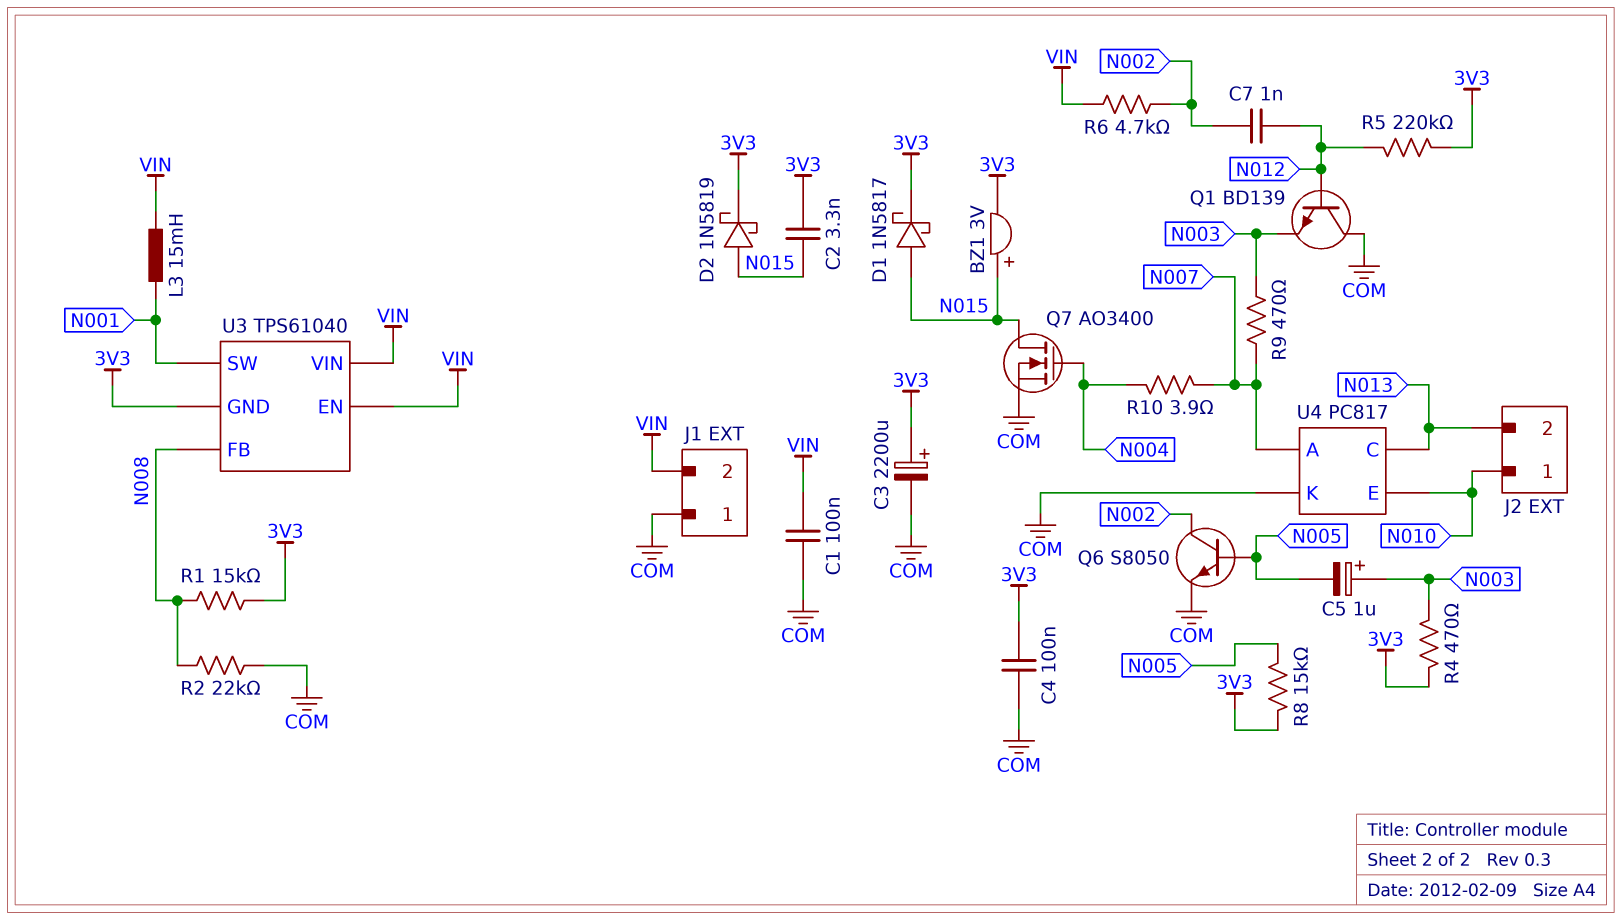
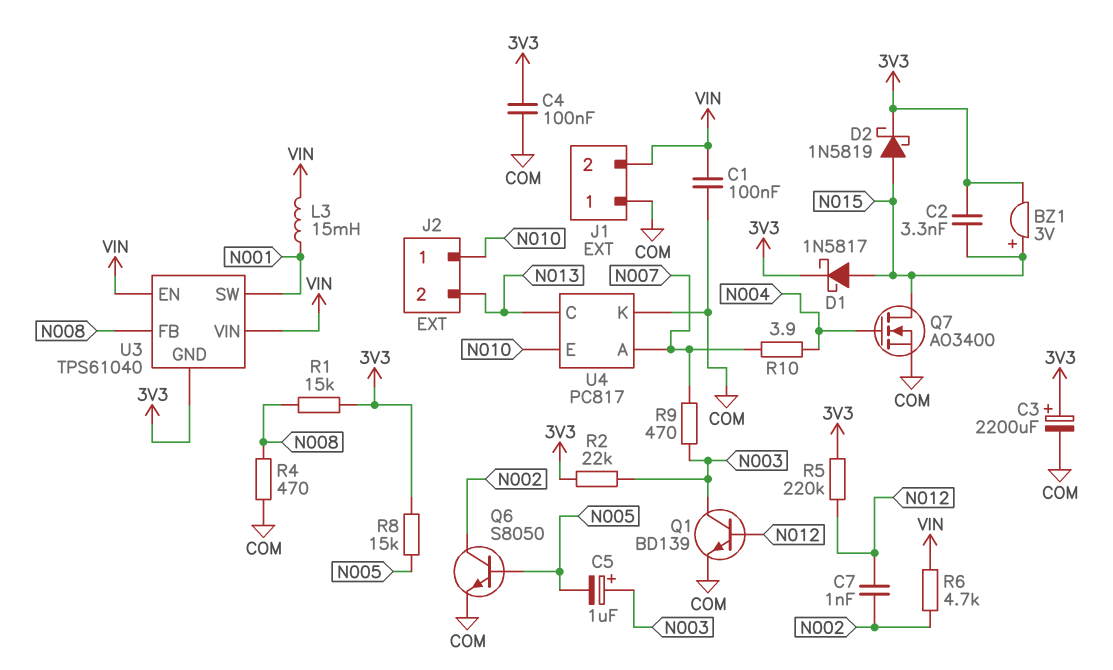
Q1: NPN BD139 (B N012, C COM, E N003) -> NPN BD139 (B N012, C N003, E COM)
R2: 22k (COM, N008) -> 22k (3V3, N003)
R4: 470 (3V3, N003) -> 470 (COM, N008)

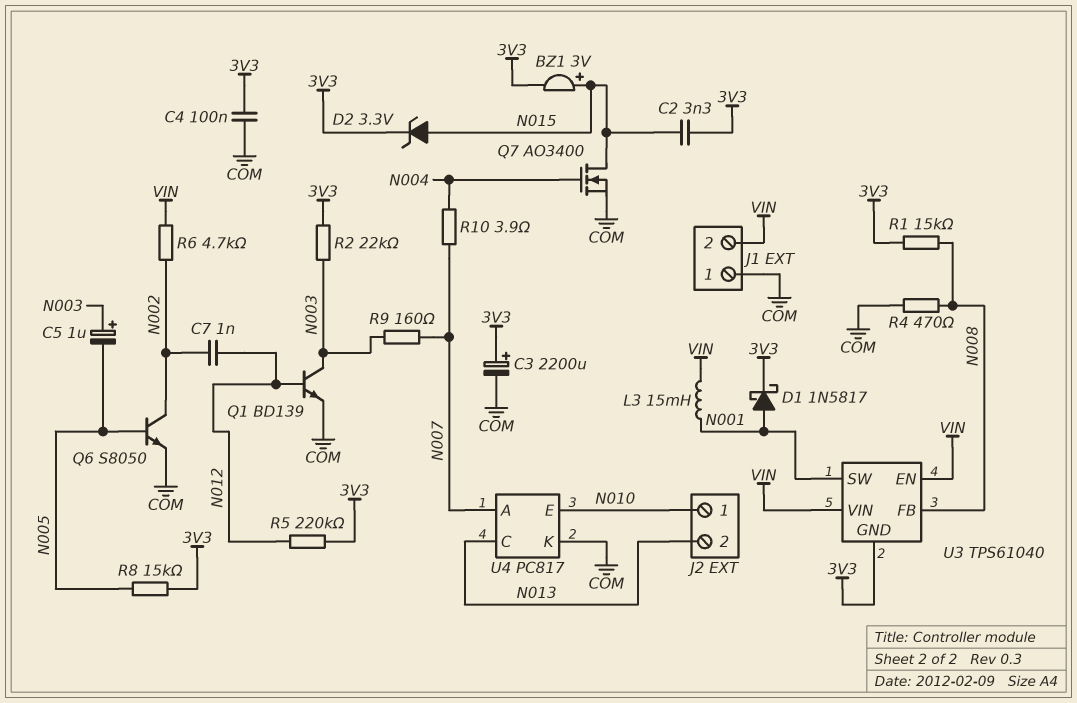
C1: 100nF (COM, VIN) -> none
D1: schottky 1N5817 (A N015, K 3V3) -> schottky 1N5817 (A N001, K 3V3)
D2: schottky 1N5819 (A N015, K 3V3) -> zener 3.3V (A N015, K 3V3)
R9: 470 (N003, N007) -> 160 (N003, N007)

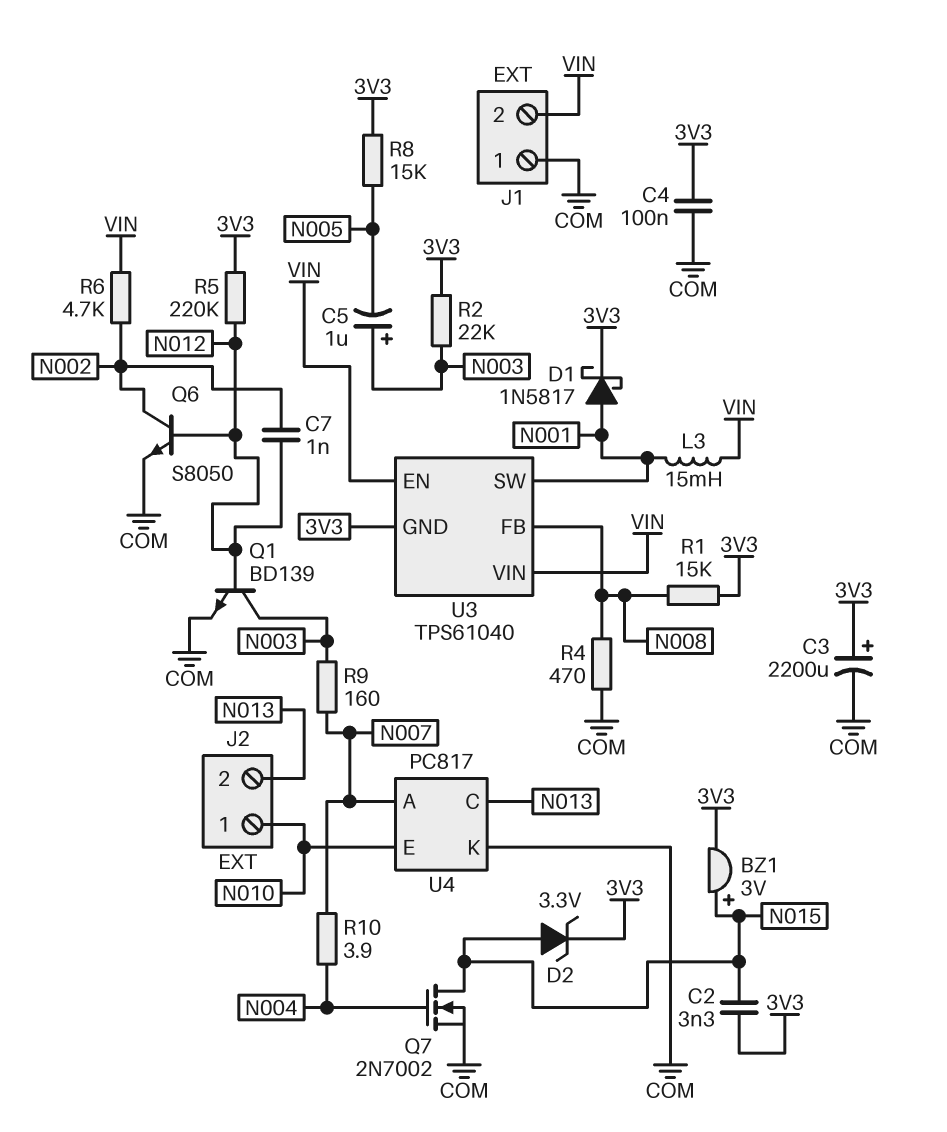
Q6: NPN S8050 (B N005, C N002, E COM) -> NPN S8050 (B N012, C N002, E COM)
Q7: NMOS AO3400 (G N004, D N015, S COM) -> NMOS 2N7002 (G N004, D N015, S COM)

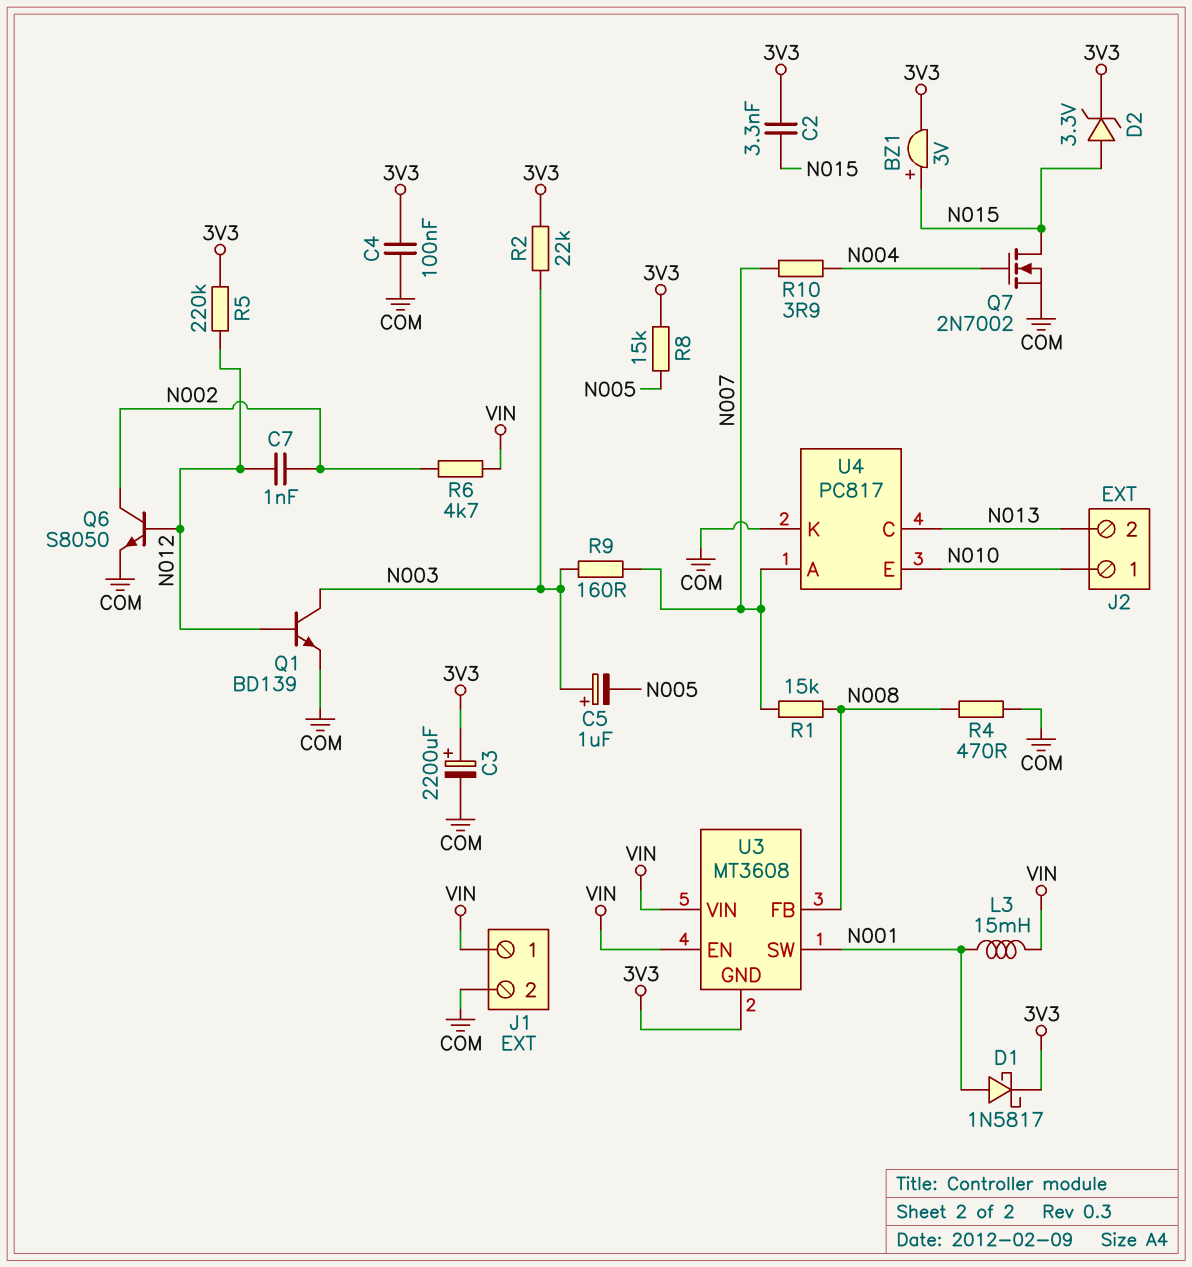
J1 pin 1: COM -> VIN
J1 pin 2: VIN -> COM
R1: 15k (3V3, N008) -> 15k (N007, N008)
U3: TPS61040 -> MT3608

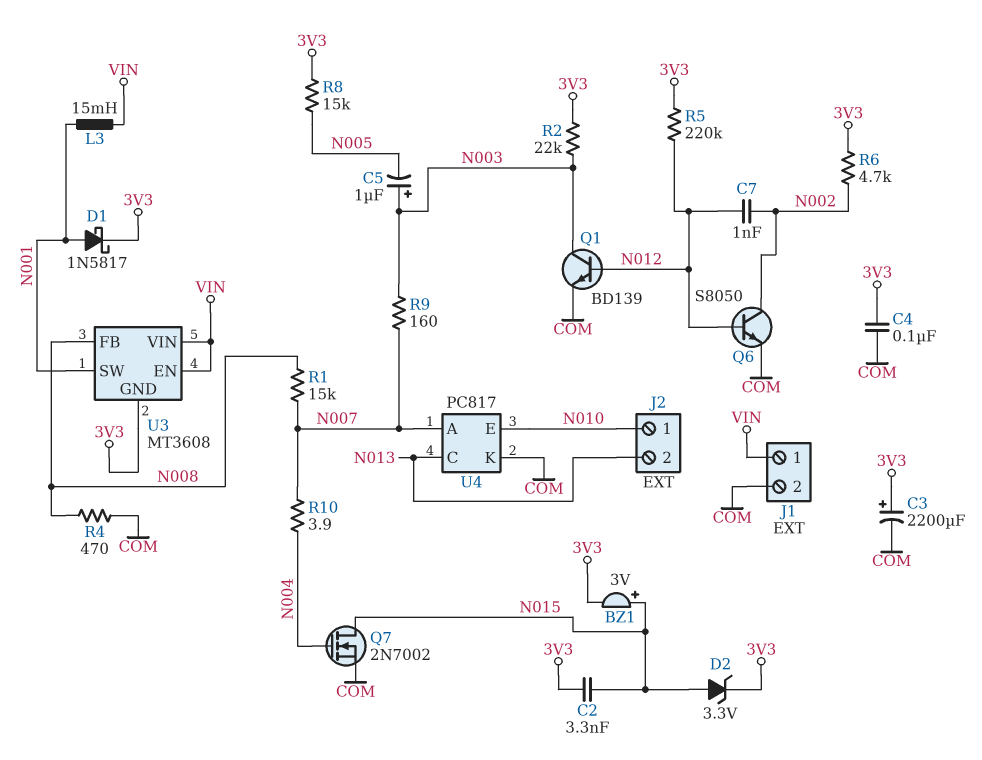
R6: 4.7k (N002, VIN) -> 4.7k (3V3, N002)

